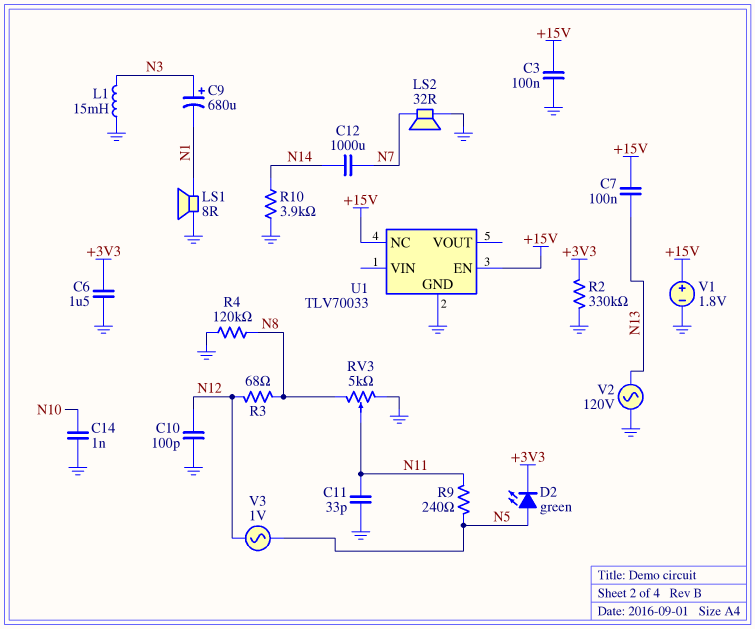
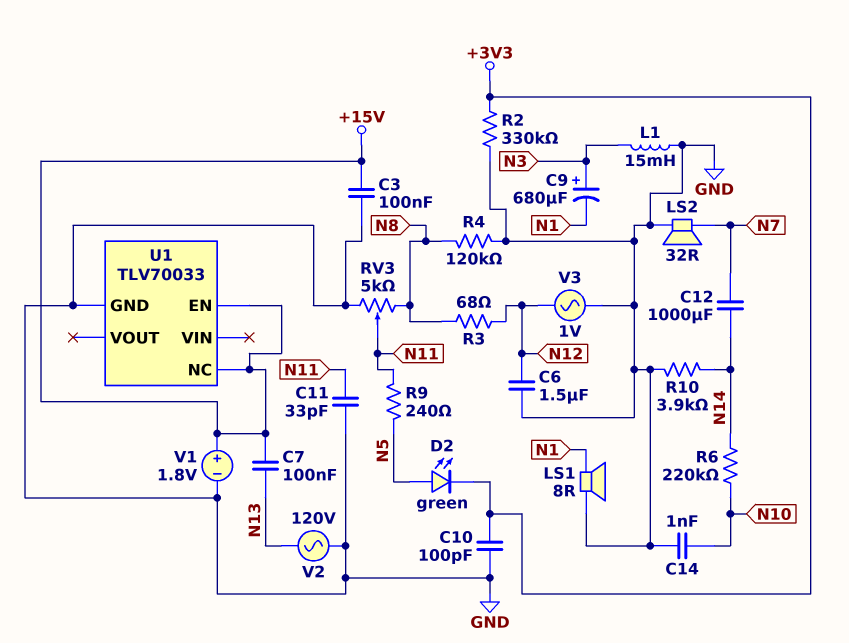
C6: 1.5uF (+3V3, GND) -> 1.5uF (GND, N12)
C10: 100pF (GND, N12) -> 100pF (+3V3, GND)
R6: none -> 220k (N10, N14)
V3: AC 1V (N5, N12) -> AC 1V (GND, N12)

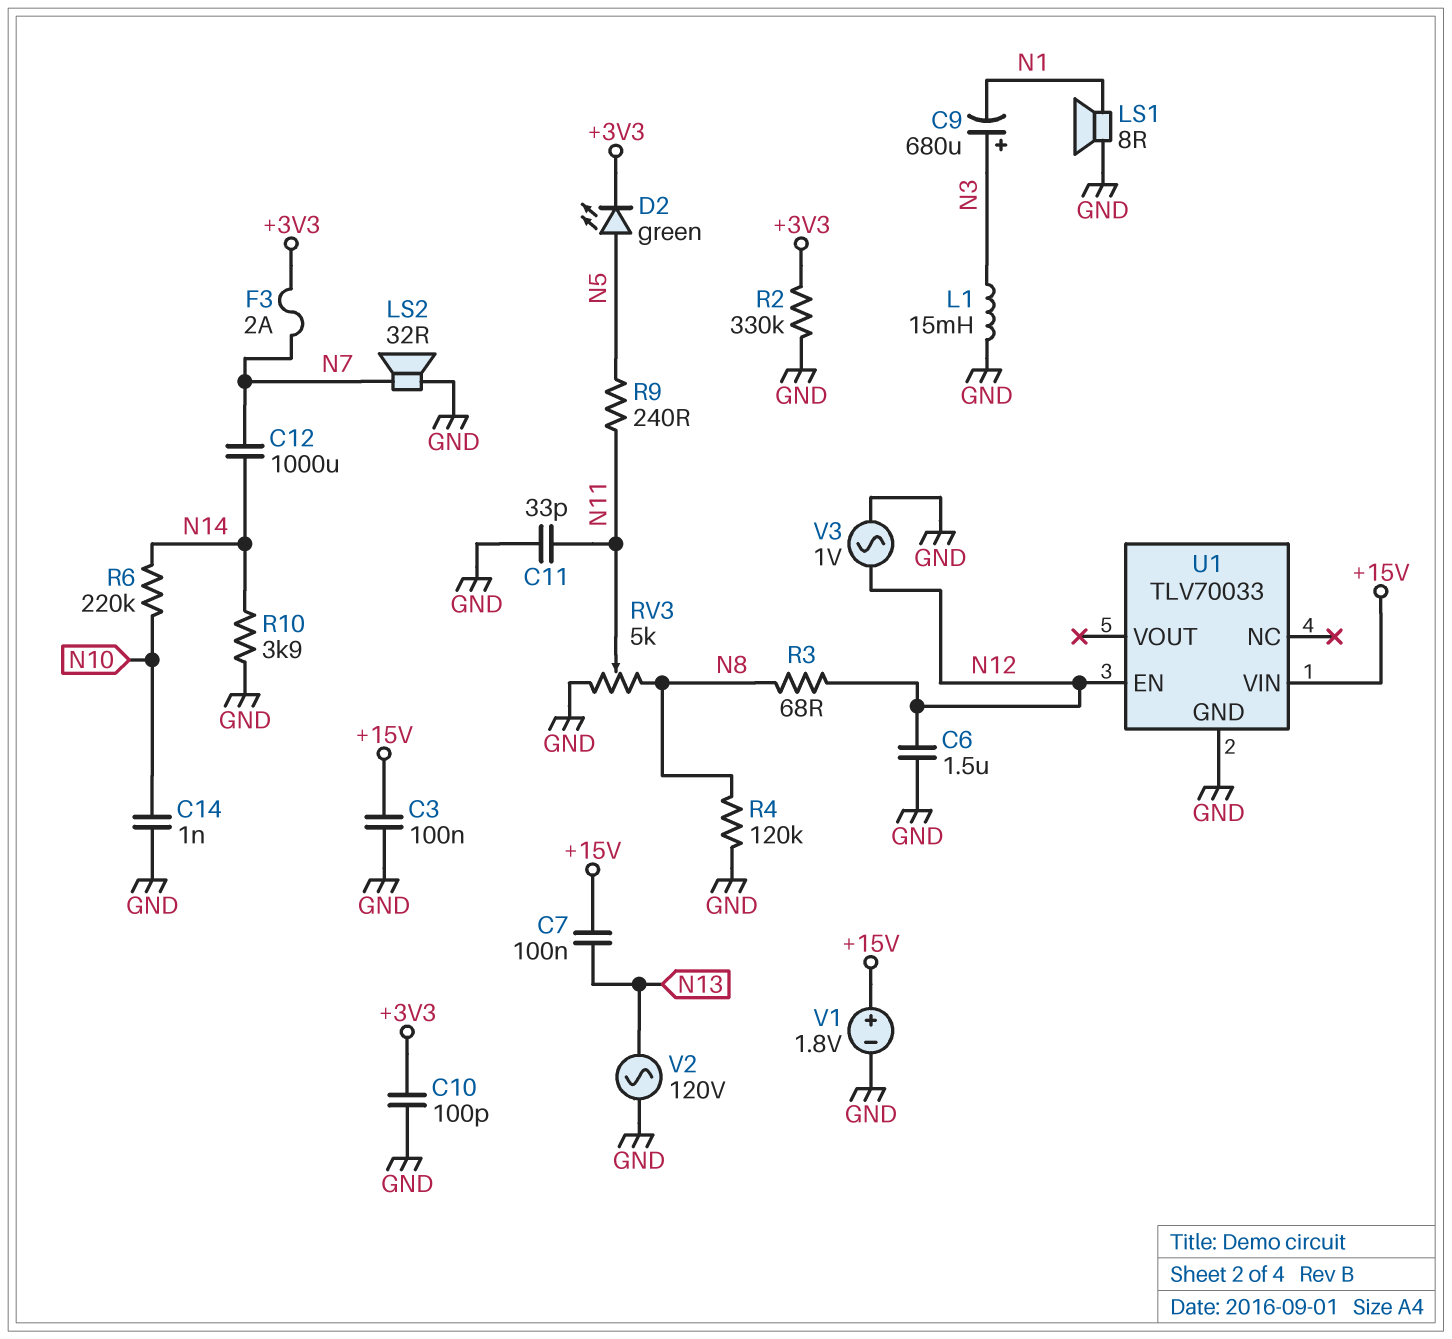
F3: none -> 2A (+3V3, N7)
U1 pin EN: +15V -> N12
U1 pin NC: +15V -> none
U1 pin VIN: none -> +15V

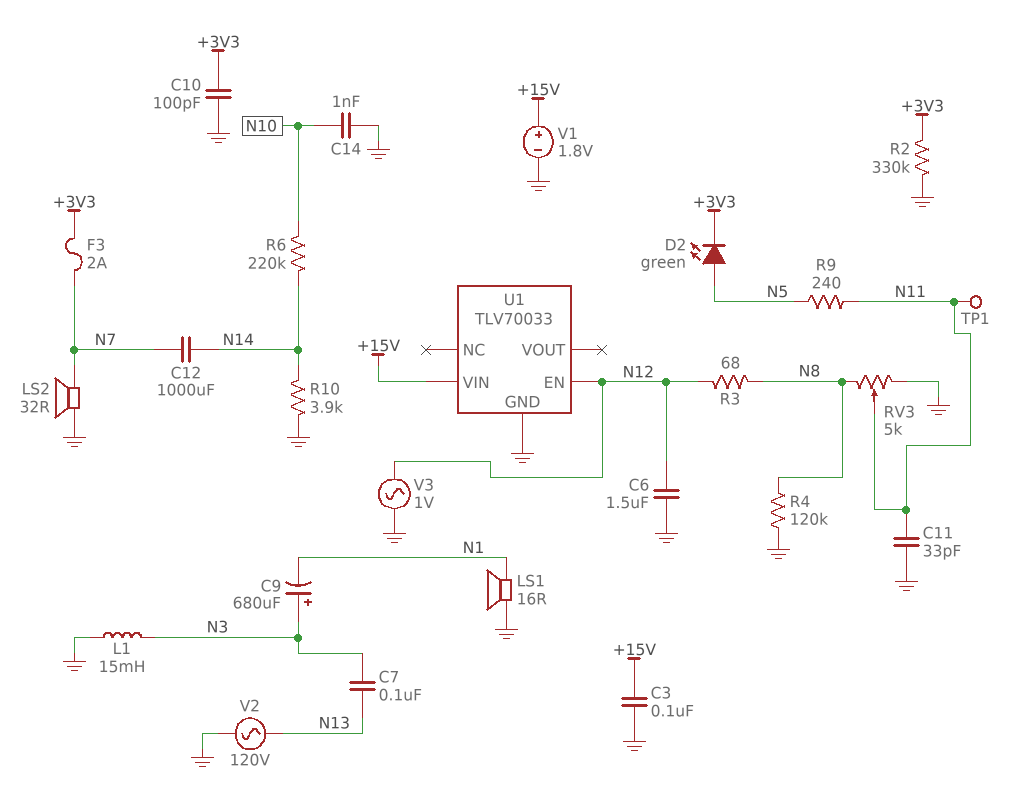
C7: 100nF (+15V, N13) -> 100nF (N3, N13)
LS1: speaker 8R (GND, N1) -> speaker 16R (GND, N1)
TP1: none -> test point (N11)

